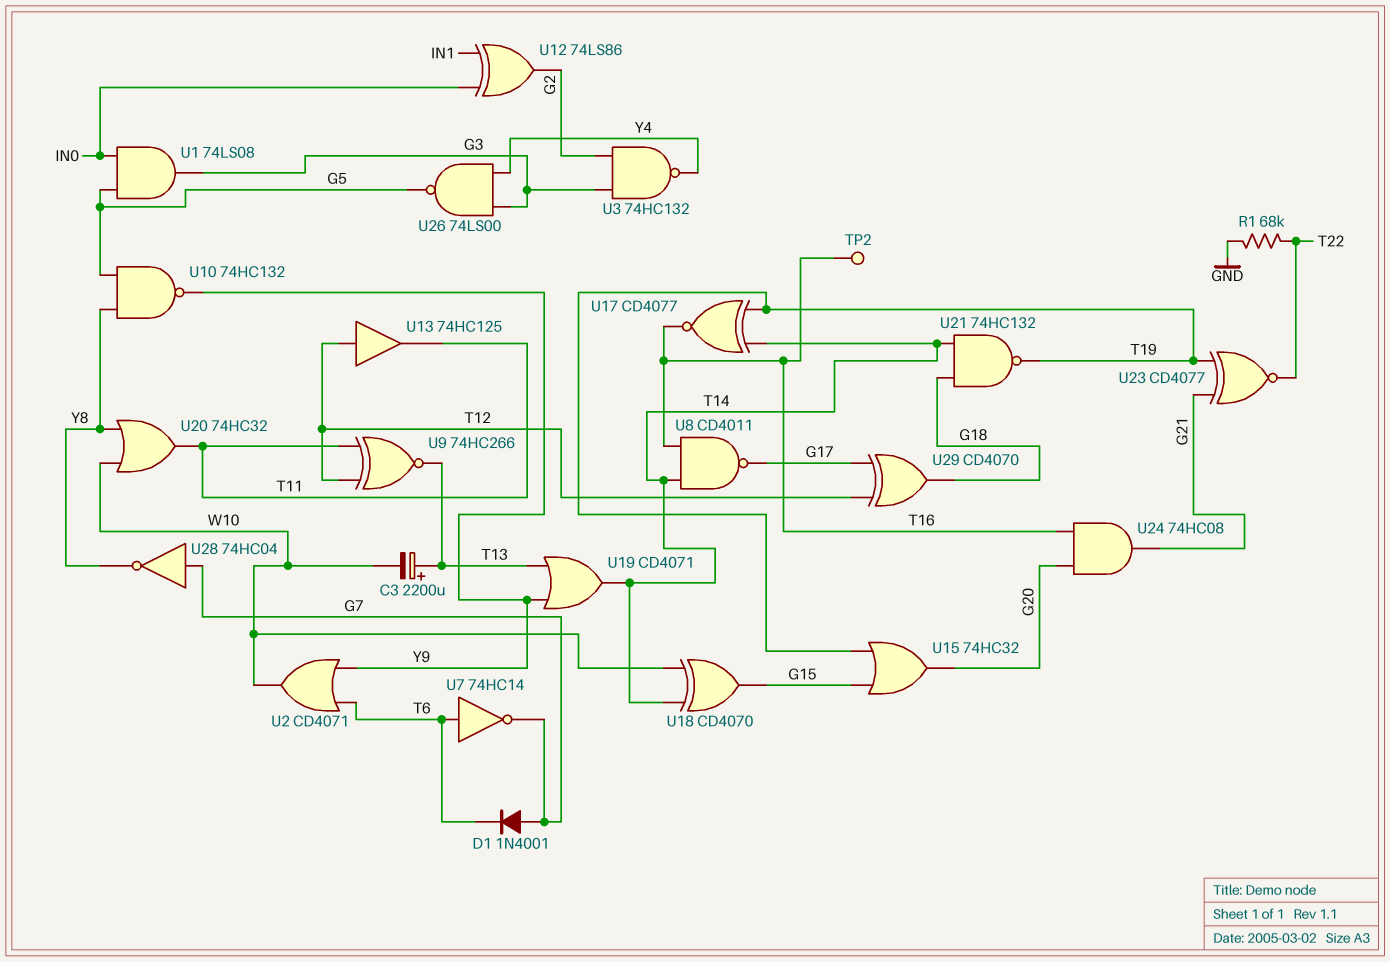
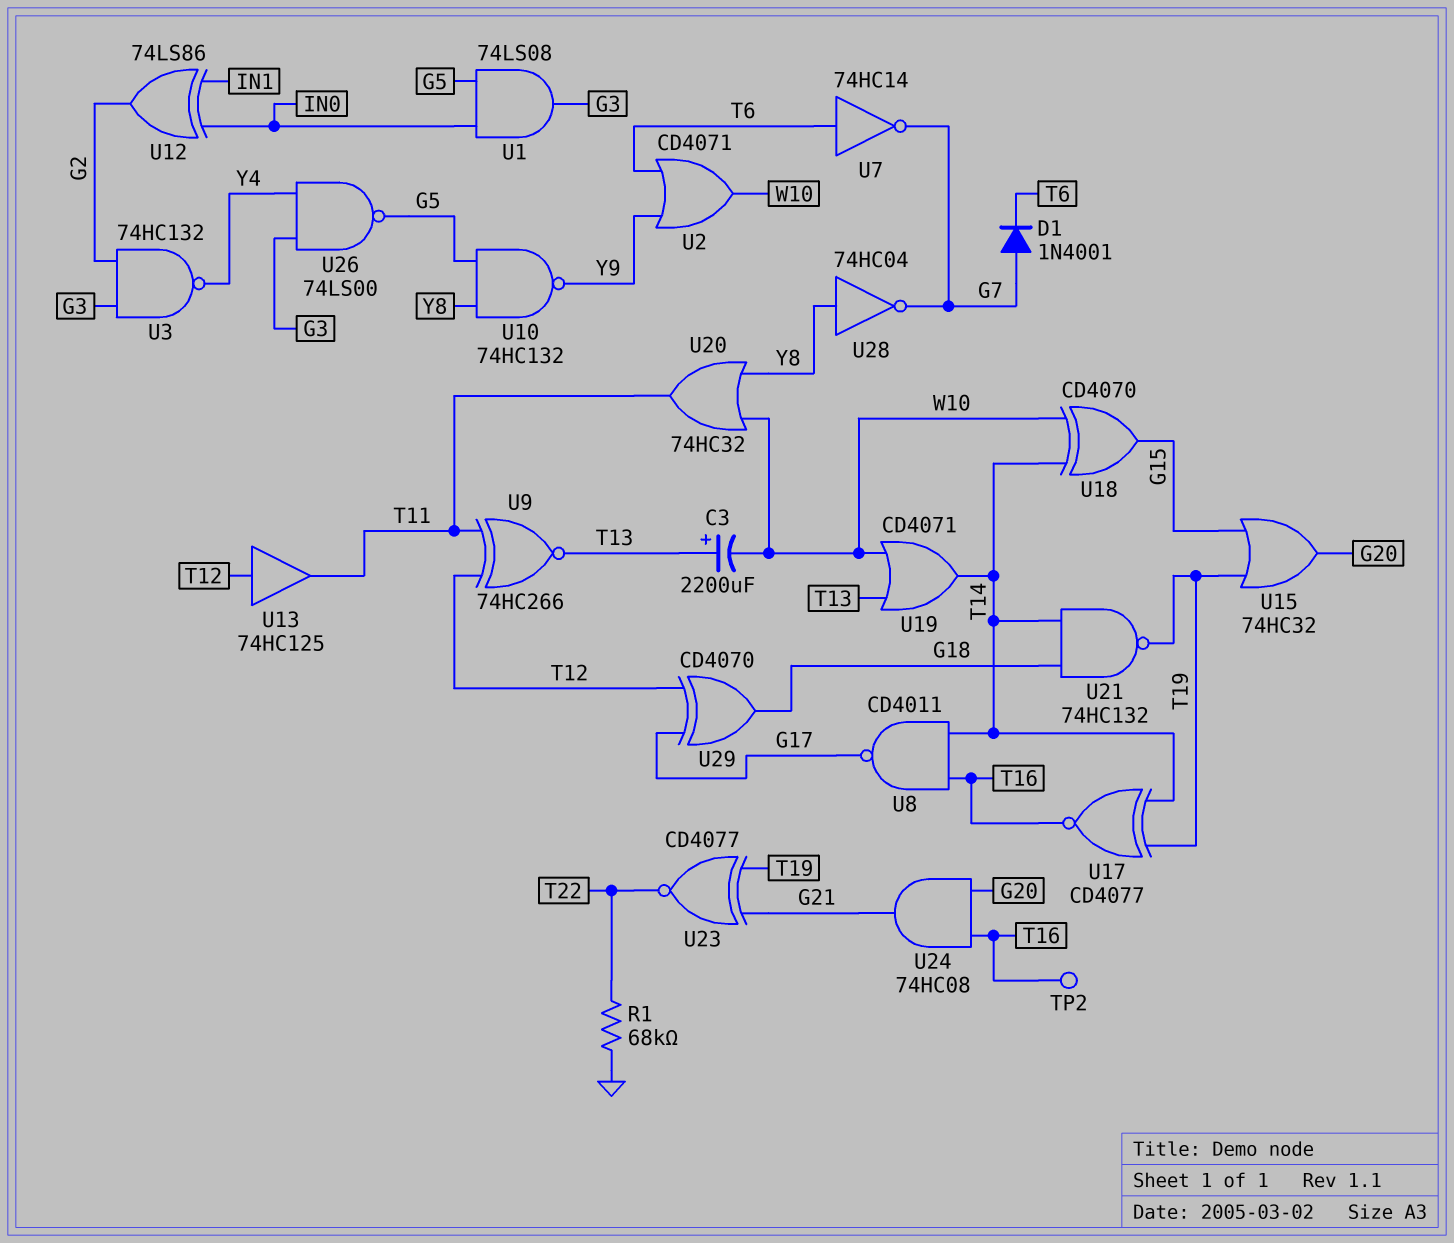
U19: OR CD4071 (in T13, in Y9, out T14) -> OR CD4071 (in T13, in W10, out T14)
U28: NOT 74HC04 (in G7, out Y8) -> NOT 74HC04 (in Y8, out G7)

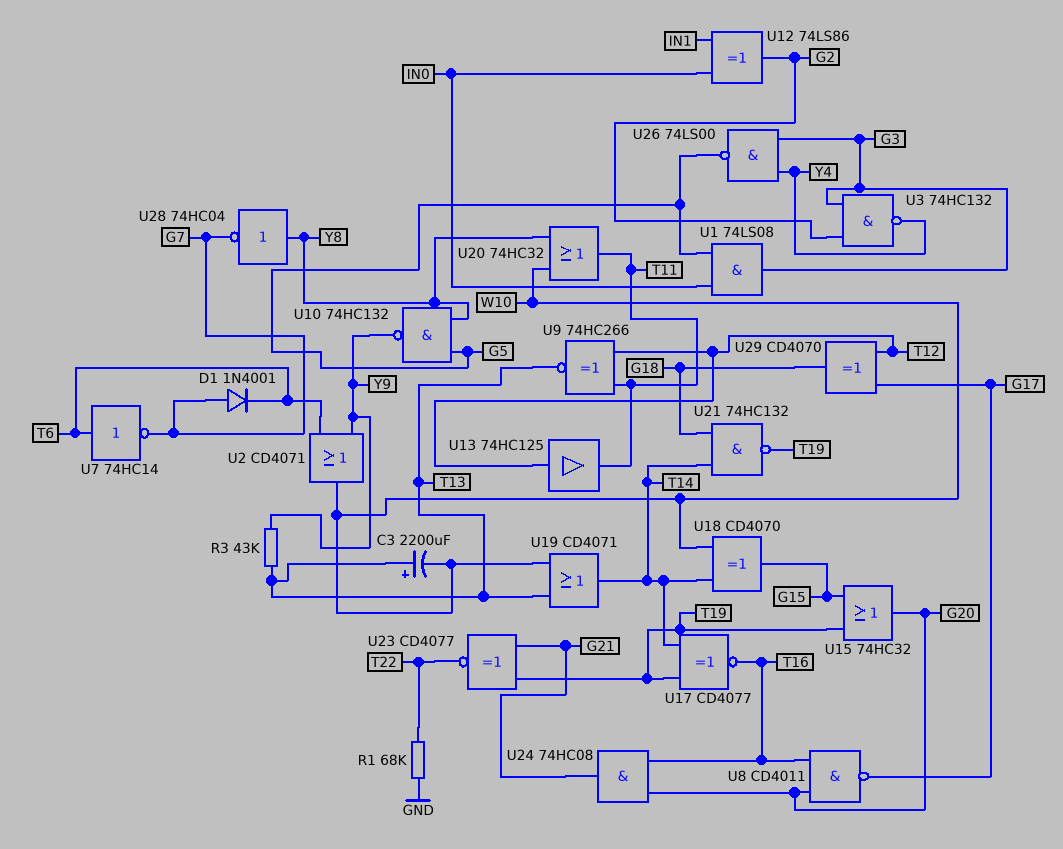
R3: none -> 43k (T13, Y9)
TP2: test point (T16) -> none
U8: NAND CD4011 (in T14, in T16, out G17) -> NAND CD4011 (in G20, in T16, out G17)

